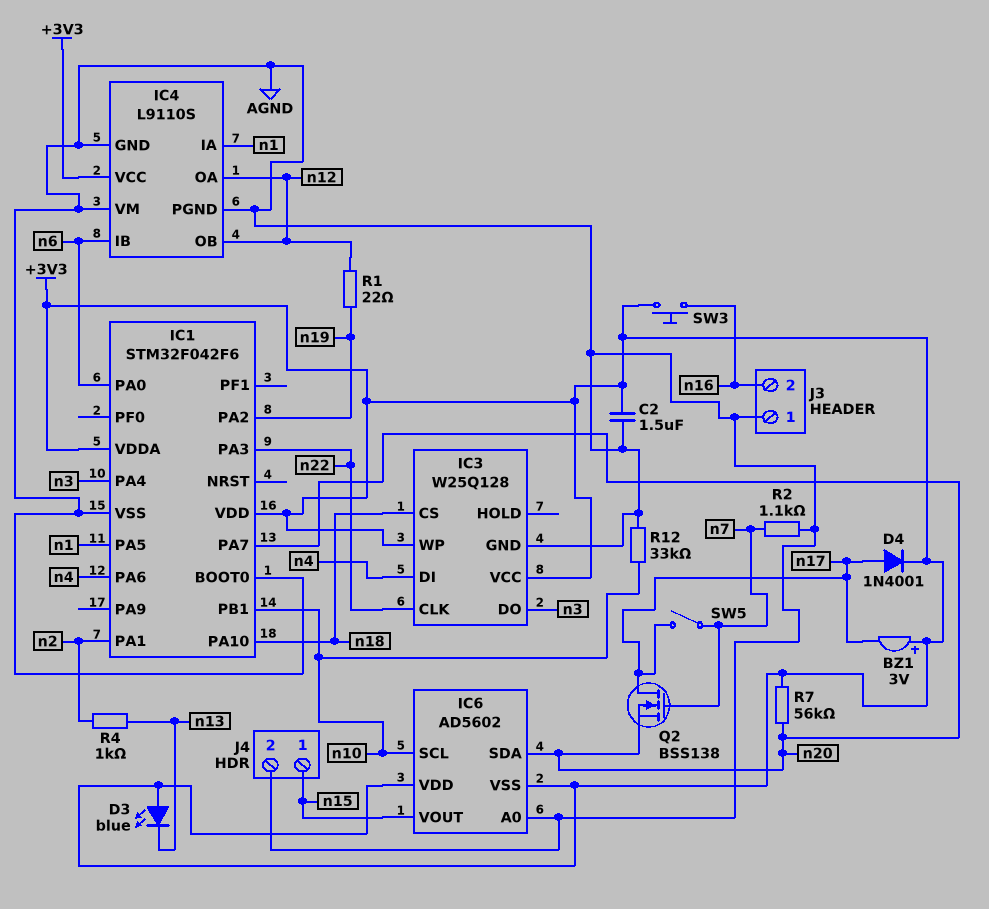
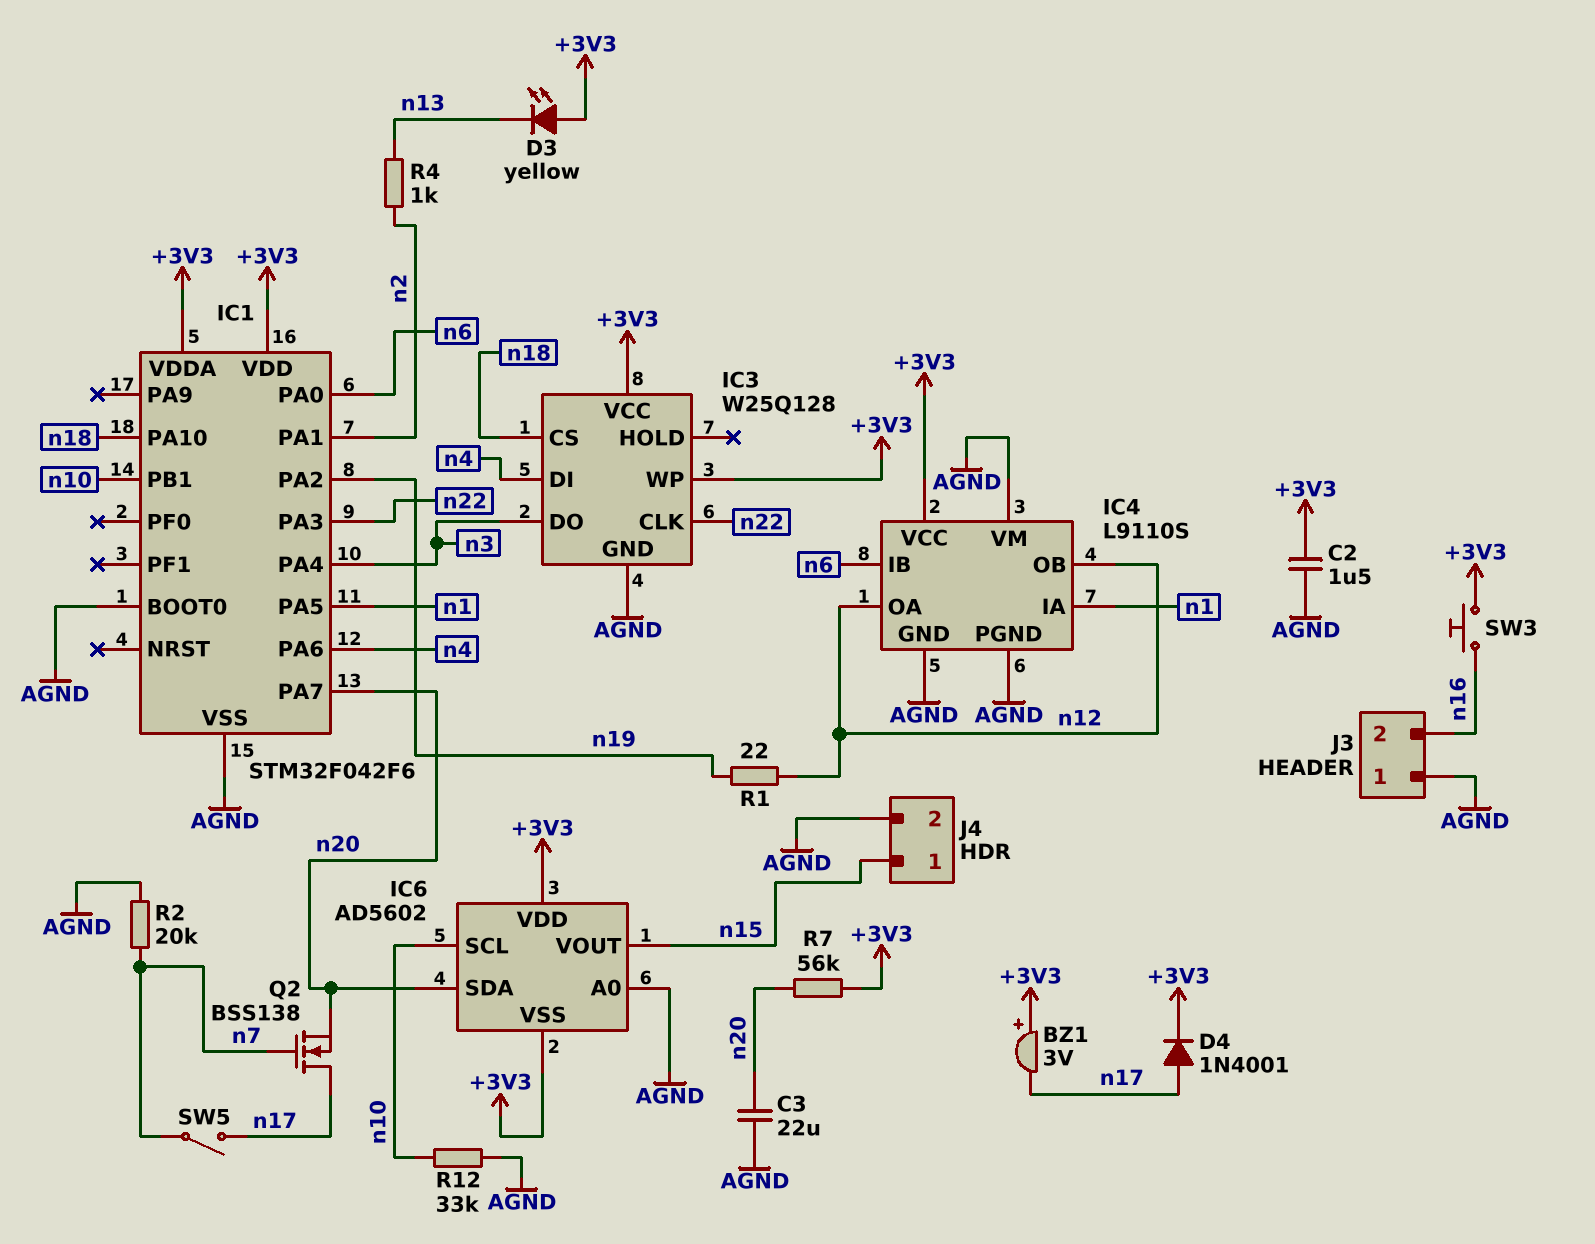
C3: none -> 22uF (AGND, n20)
D3: LED blue (A +3V3, K n13) -> LED yellow (A +3V3, K n13)
R2: 1.1k (AGND, n7) -> 20k (AGND, n7)

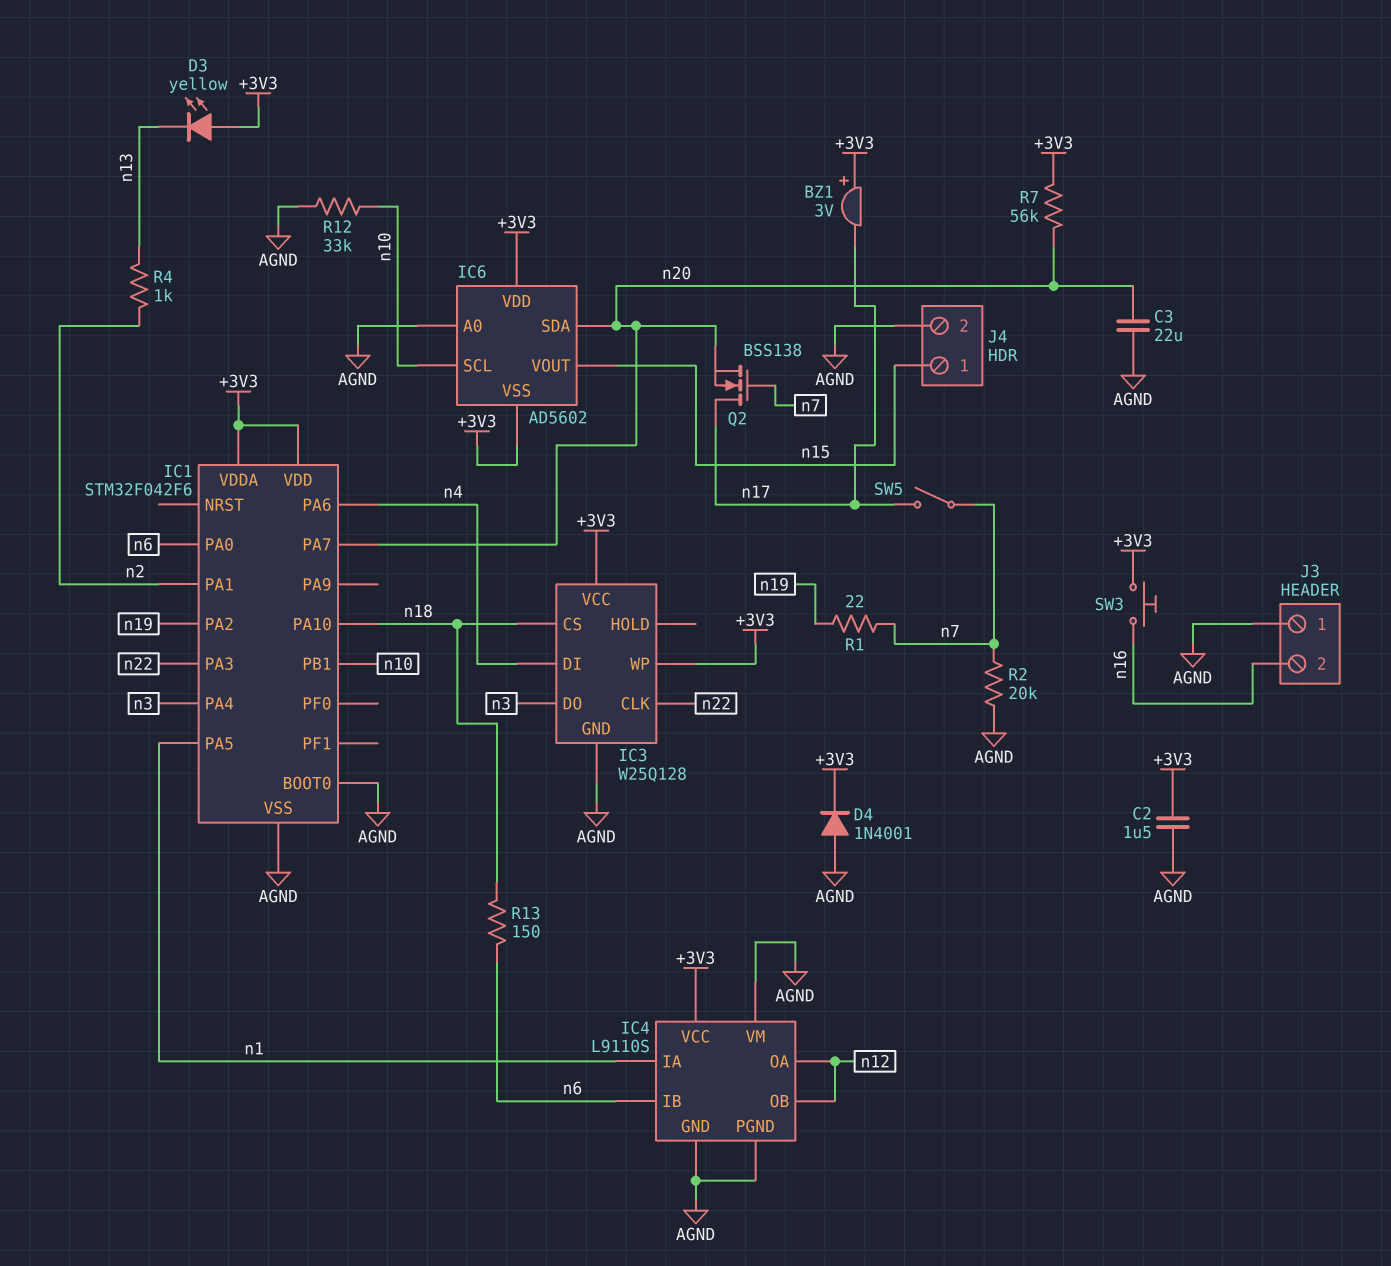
D4: diode 1N4001 (A n17, K +3V3) -> diode 1N4001 (A AGND, K +3V3)
R1: 22 (n12, n19) -> 22 (n7, n19)
R13: none -> 150 (n6, n18)

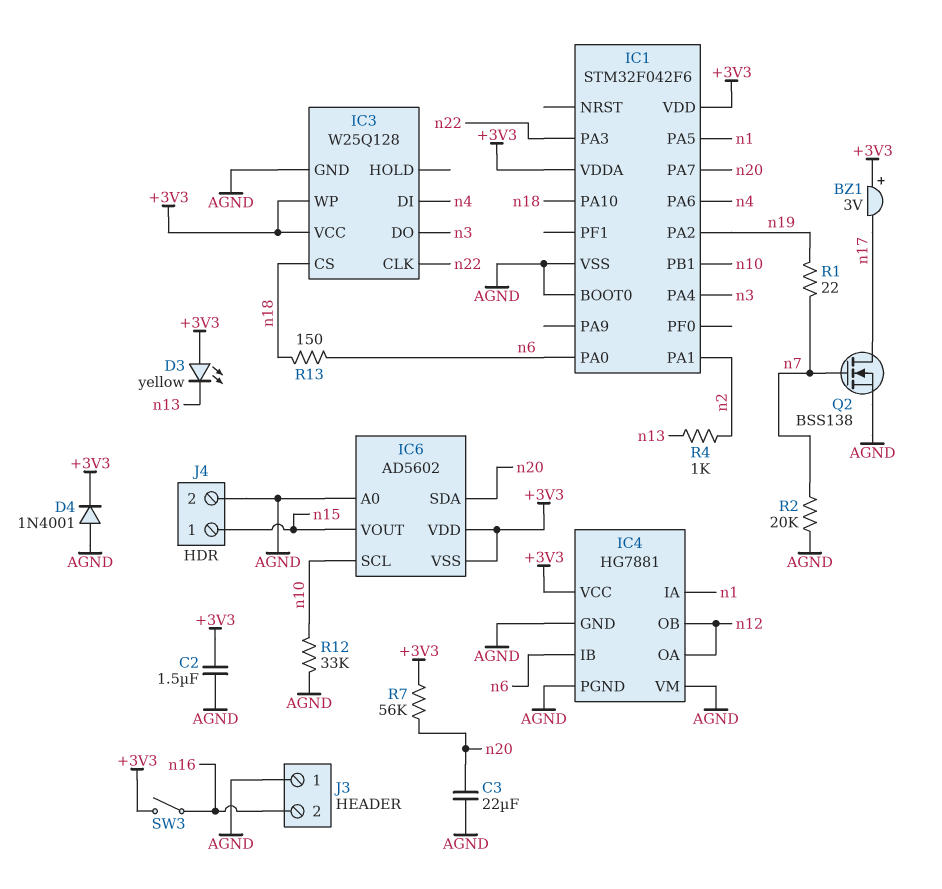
IC4: L9110S -> HG7881
Q2: NMOS BSS138 (G n7, D n17, S n20) -> NMOS BSS138 (G n7, D n17, S AGND)
SW3: button (+3V3, n16) -> switch (+3V3, n16)
SW5: switch (n7, n17) -> none

